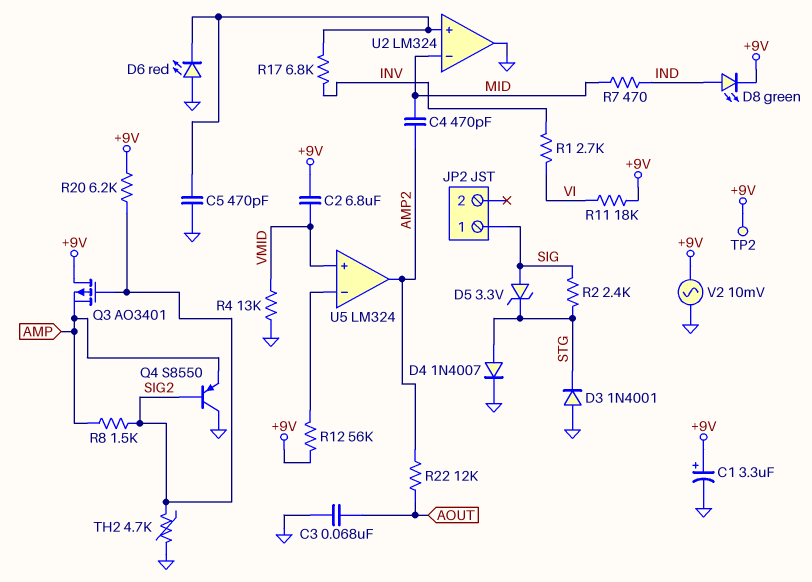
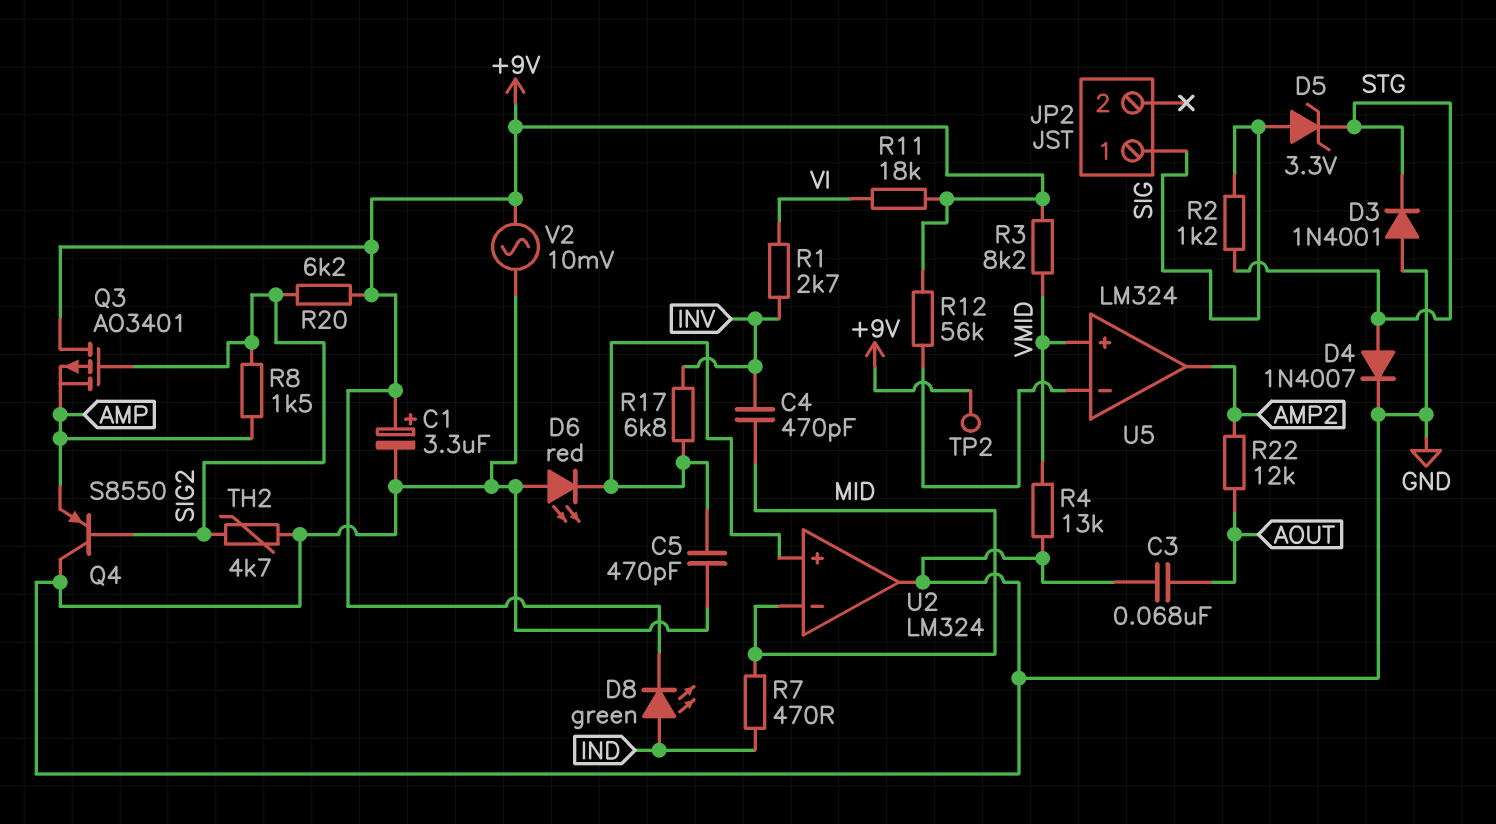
C2: 6.8uF (+9V, VMID) -> none
C4: 470pF (AMP2, MID) -> 470pF (INV, MID)
R2: 2.4k (SIG, STG) -> 1.2k (SIG, STG)
R3: none -> 8.2k (+9V, VMID)

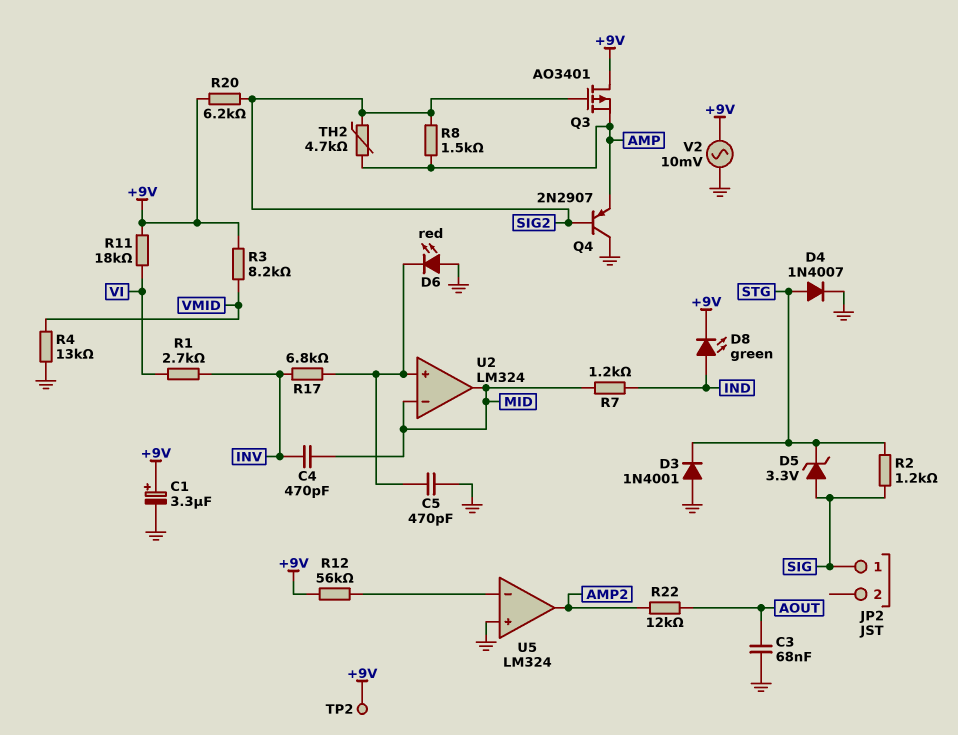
Q4: PNP S8550 (B SIG2, C GND, E AMP) -> PNP 2N2907 (B SIG2, C GND, E AMP)
R7: 470 (IND, MID) -> 1.2k (IND, MID)
TH2: 4.7k (GND, SIG2) -> 4.7k (AMP, SIG2)
U2 pin out: GND -> MID
U5 pin in+: VMID -> GND

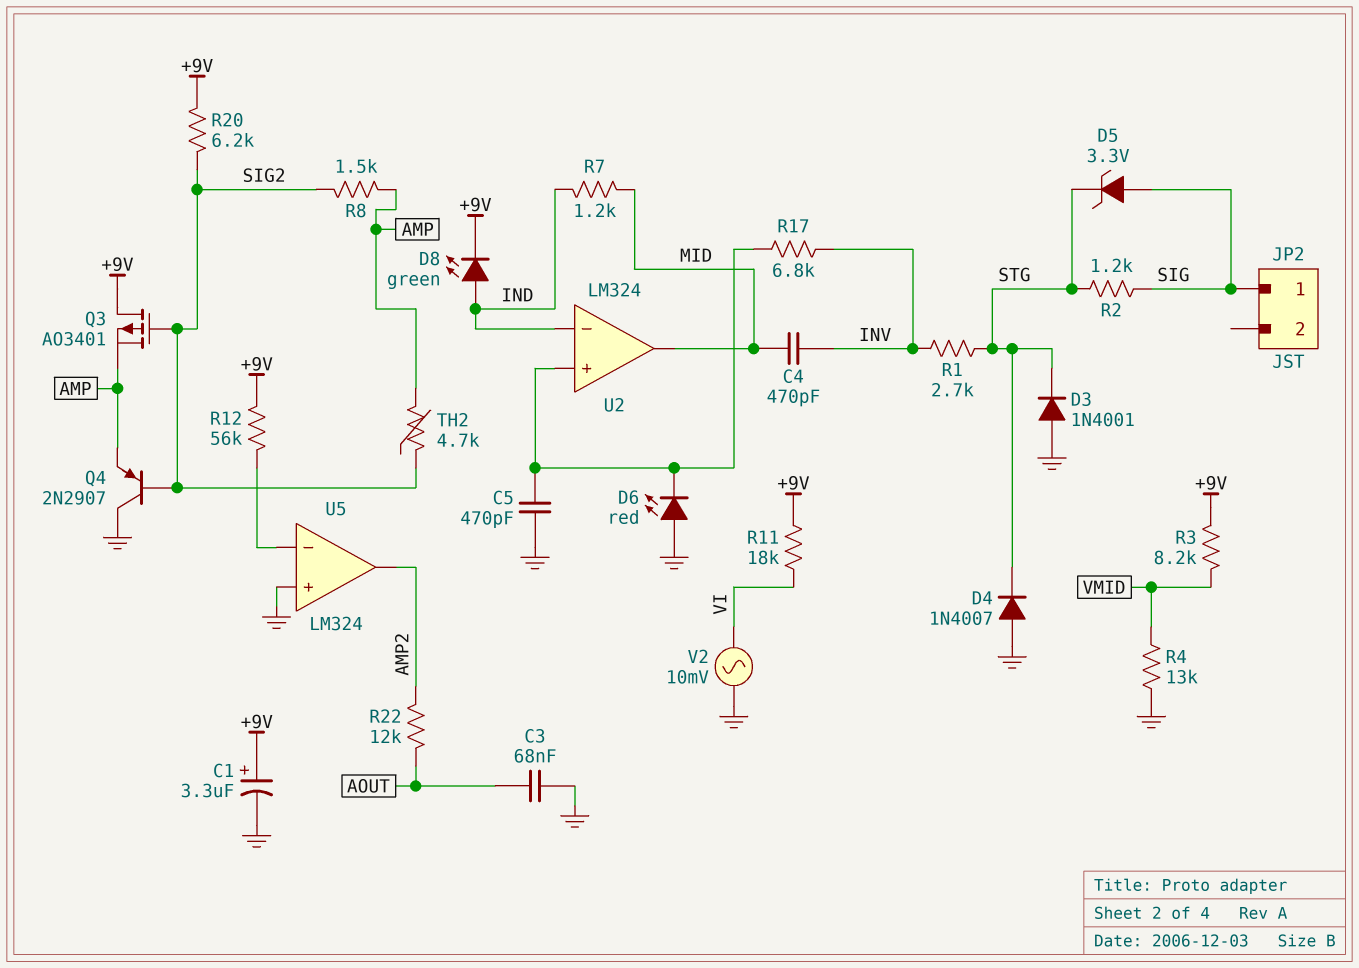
D4: diode 1N4007 (A STG, K GND) -> diode 1N4007 (A GND, K STG)
R1: 2.7k (INV, VI) -> 2.7k (INV, STG)
TP2: test point (+9V) -> none
U2 pin in-: MID -> IND
V2: AC 10mV (+9V, GND) -> AC 10mV (GND, VI)

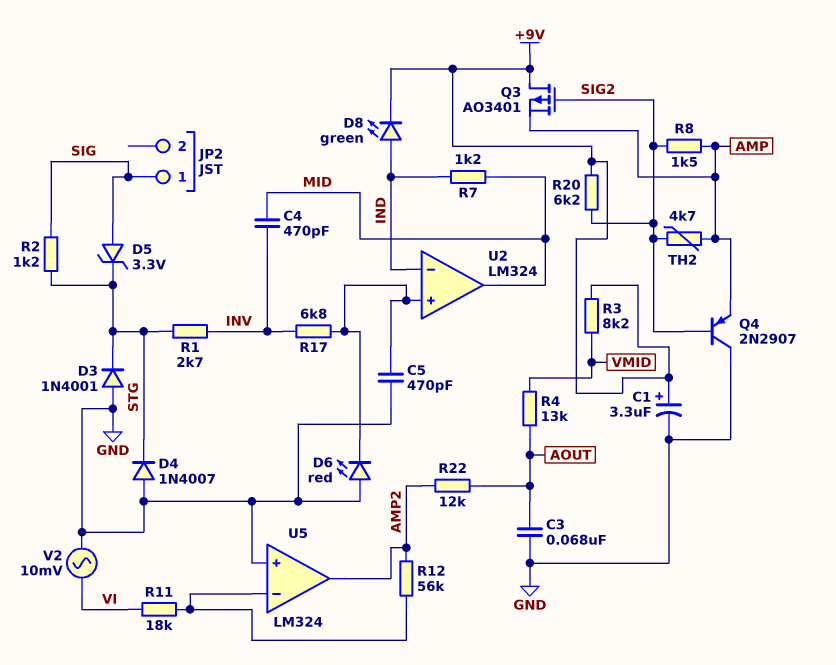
R4: 13k (GND, VMID) -> 13k (AOUT, VMID)
R11: 18k (+9V, VI) -> 18k (U5/in-, VI)
R12: 56k (+9V, U5/in-) -> 56k (AMP2, U5/in-)

